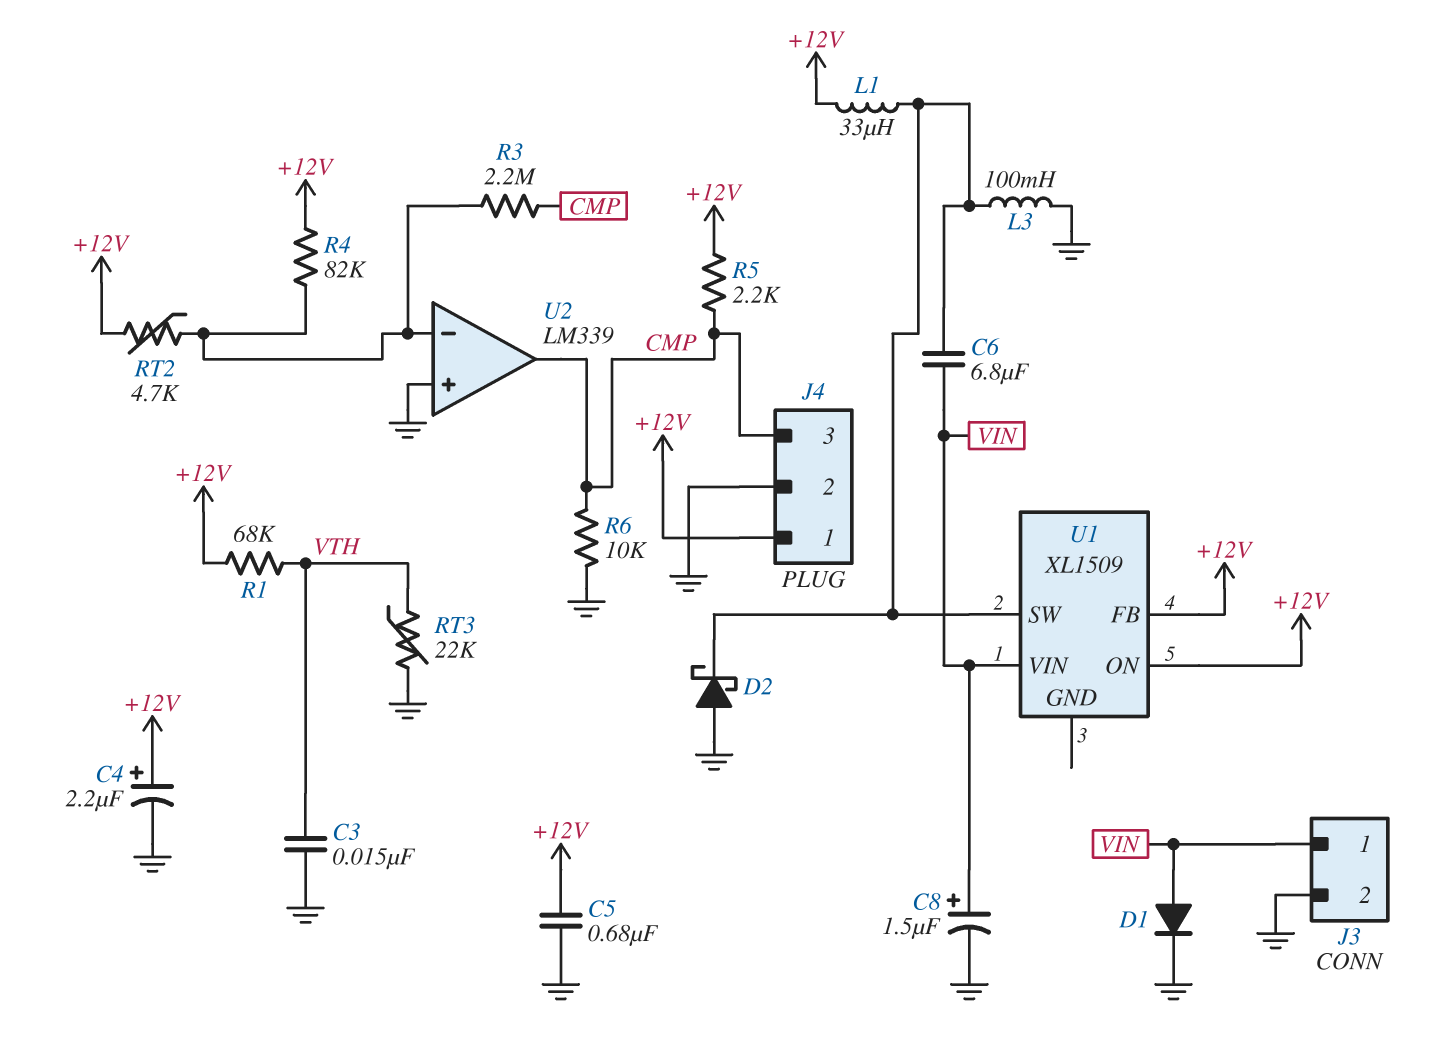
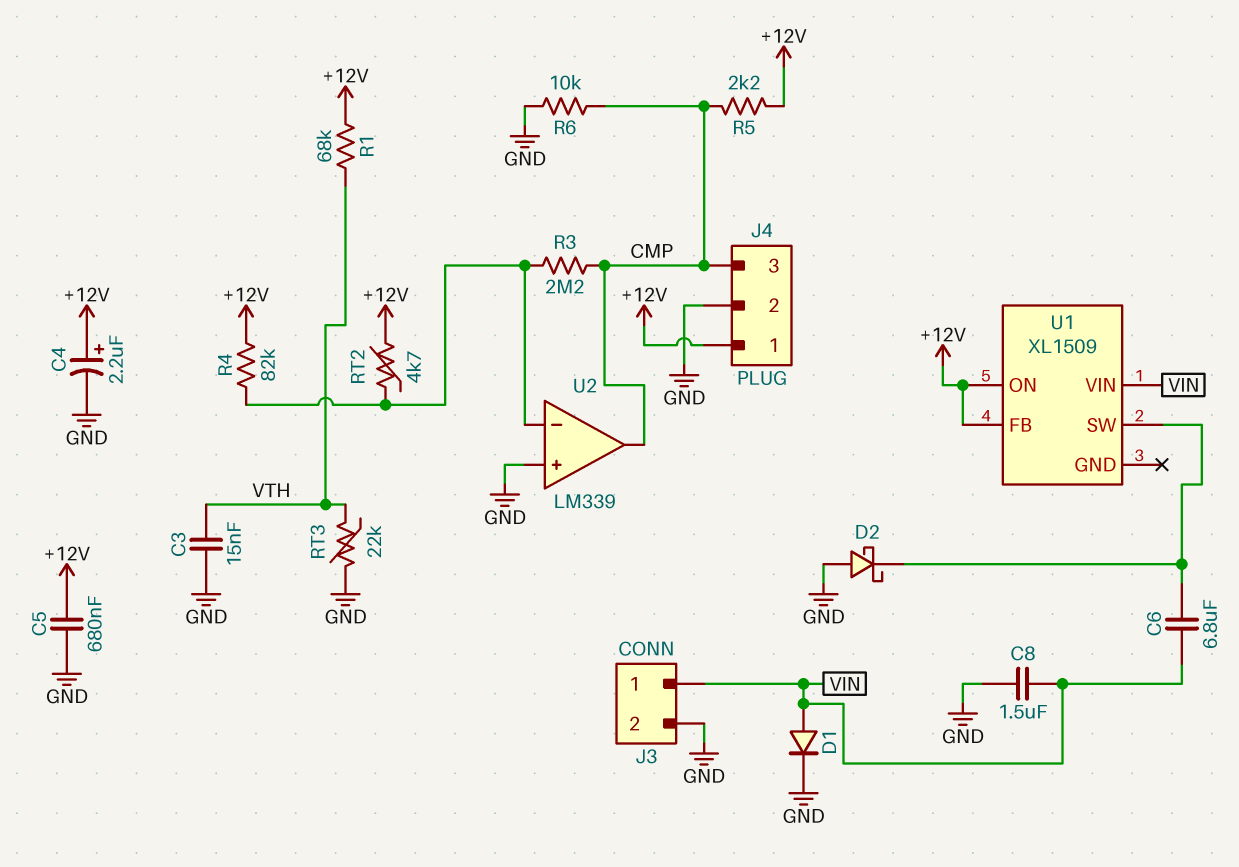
C8: 1.5uF (plus VIN, minus GND) -> 1.5uF (GND, VIN)
L1: 33uH (+12V, U1/SW) -> none
L3: 100mH (GND, U1/SW) -> none

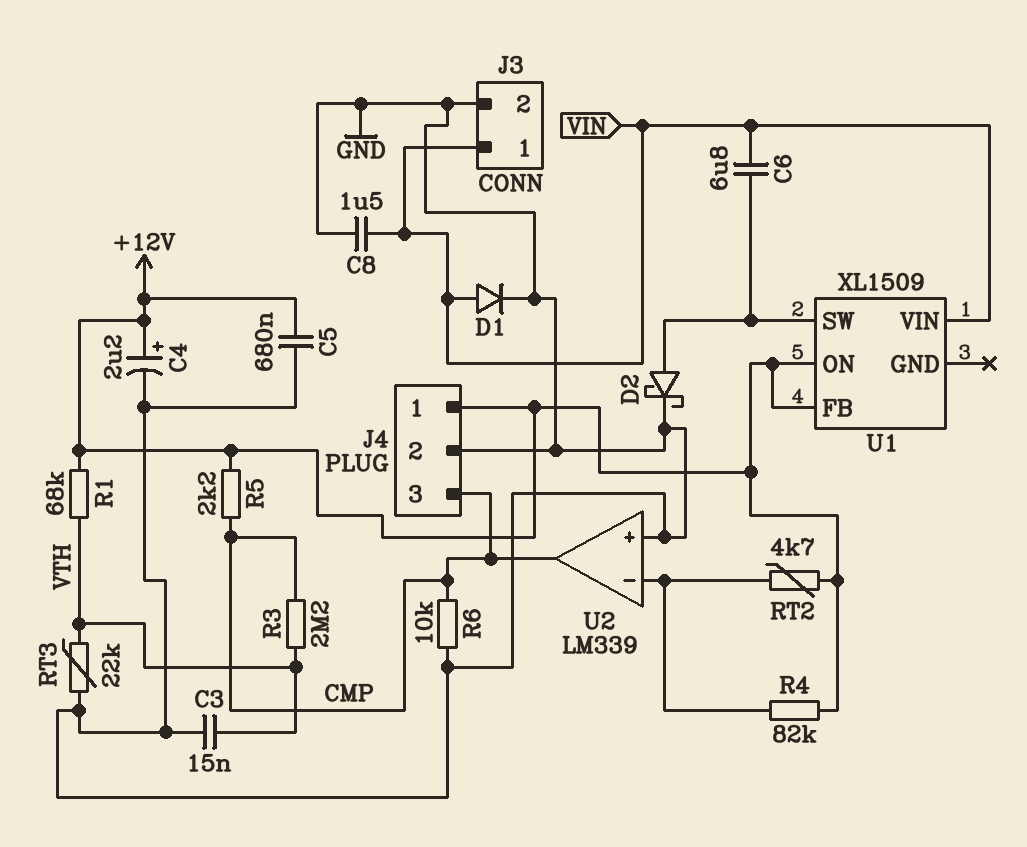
D2: schottky (A GND, K U1/SW) -> schottky (A U1/SW, K GND)
R3: 2.2M (CMP, U2/in-) -> 2.2M (CMP, VTH)

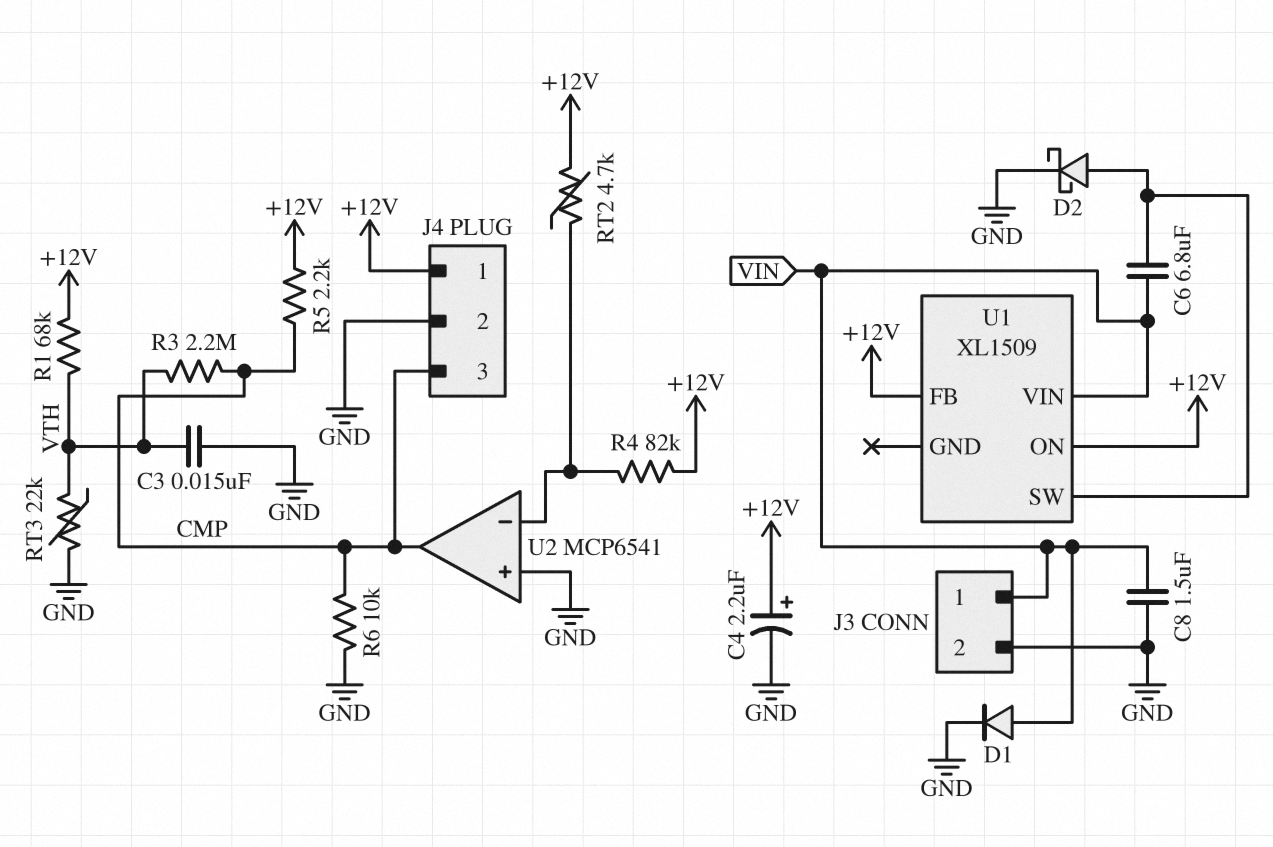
C5: 680nF (+12V, GND) -> none
U2: LM339 -> MCP6541

